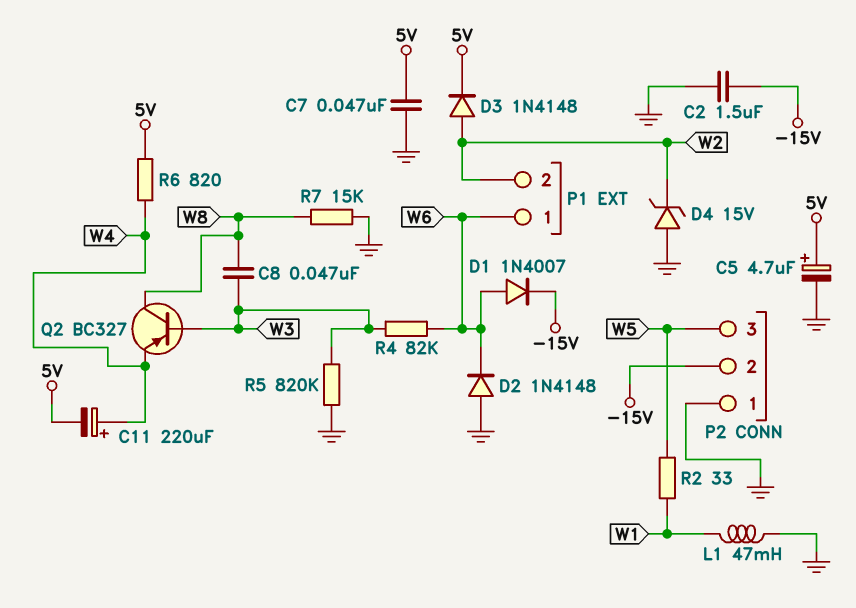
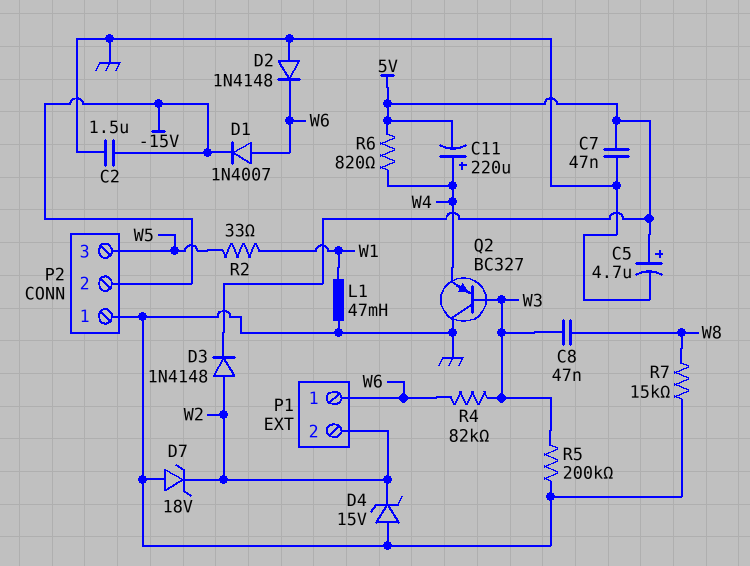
D7: none -> zener 18V (A GND, K W2)
Q2: PNP BC327 (B W3, C W8, E W4) -> PNP BC327 (B W3, C GND, E W4)
R5: 820k (GND, W3) -> 200k (GND, W3)

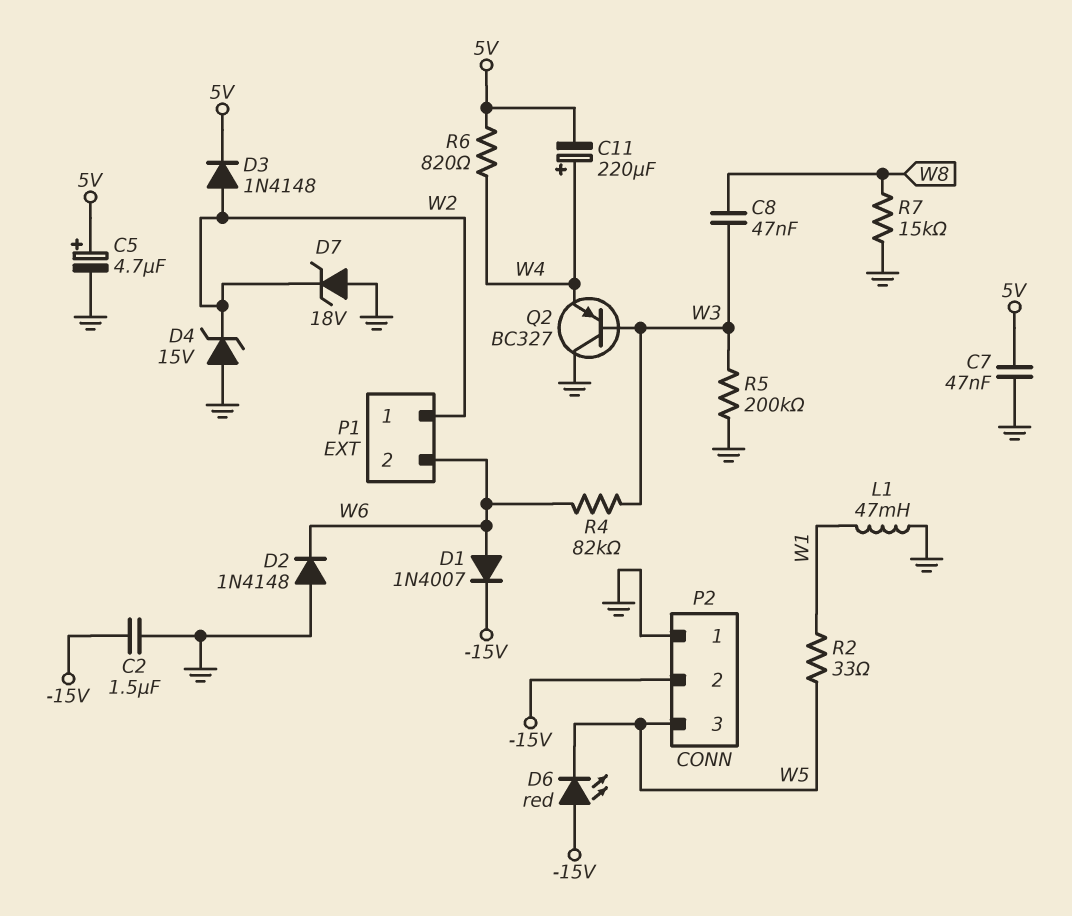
D6: none -> LED red (A -15V, K W5)
P1 pin 1: W6 -> W2
P1 pin 2: W2 -> W6

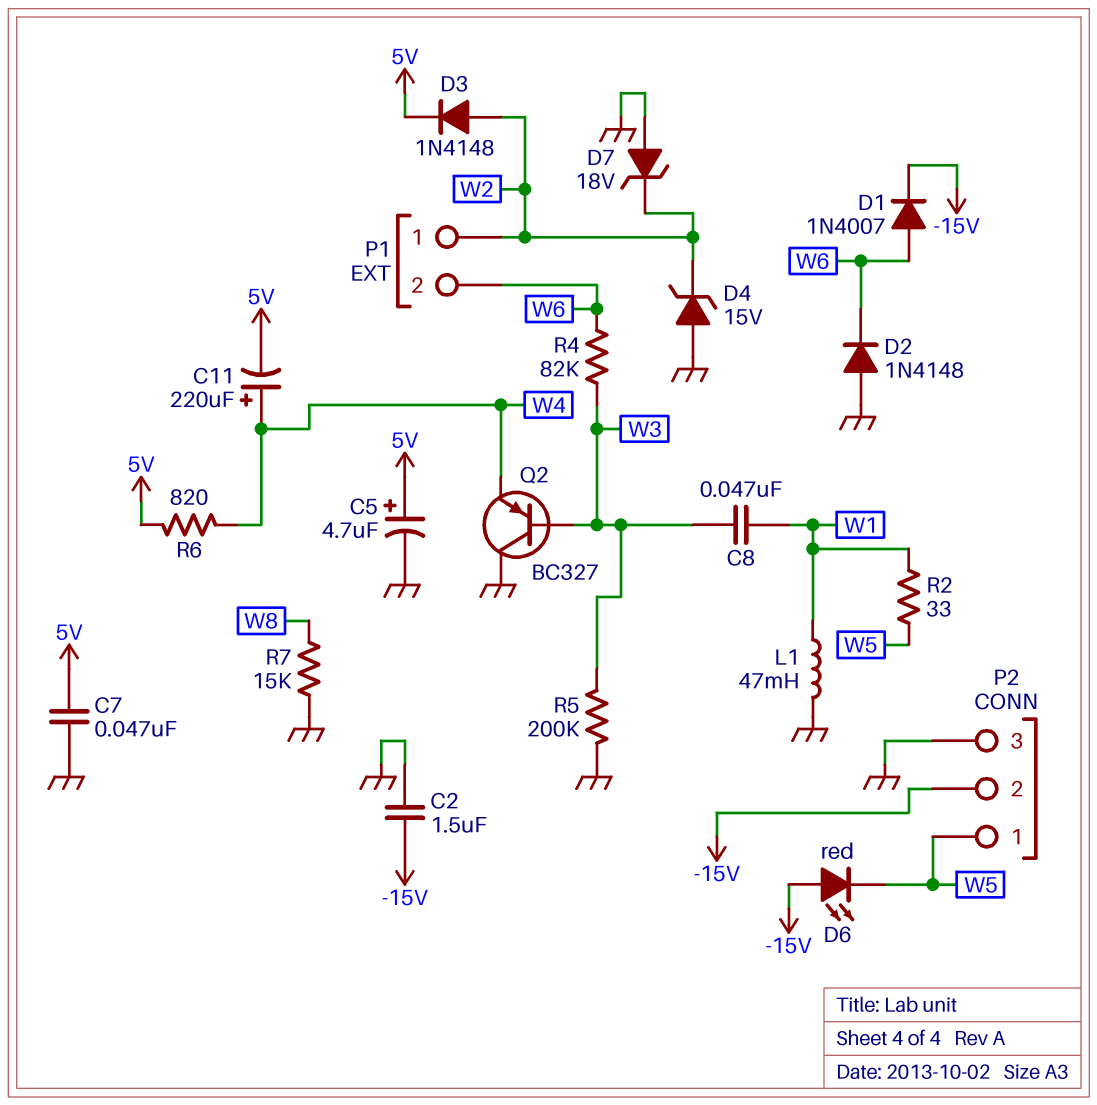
C8: 47nF (W3, W8) -> 47nF (W1, W3)
P2 pin 1: GND -> W5
P2 pin 3: W5 -> GND

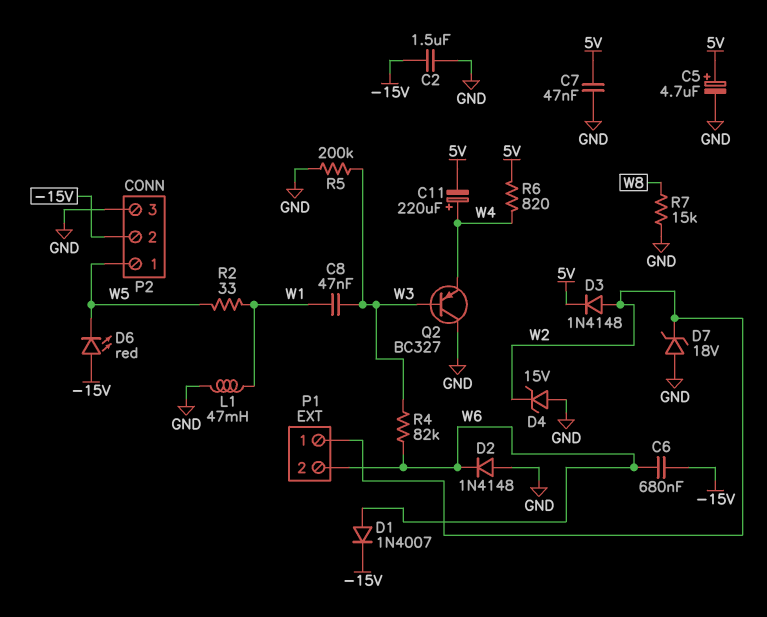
C6: none -> 680nF (-15V, W6)

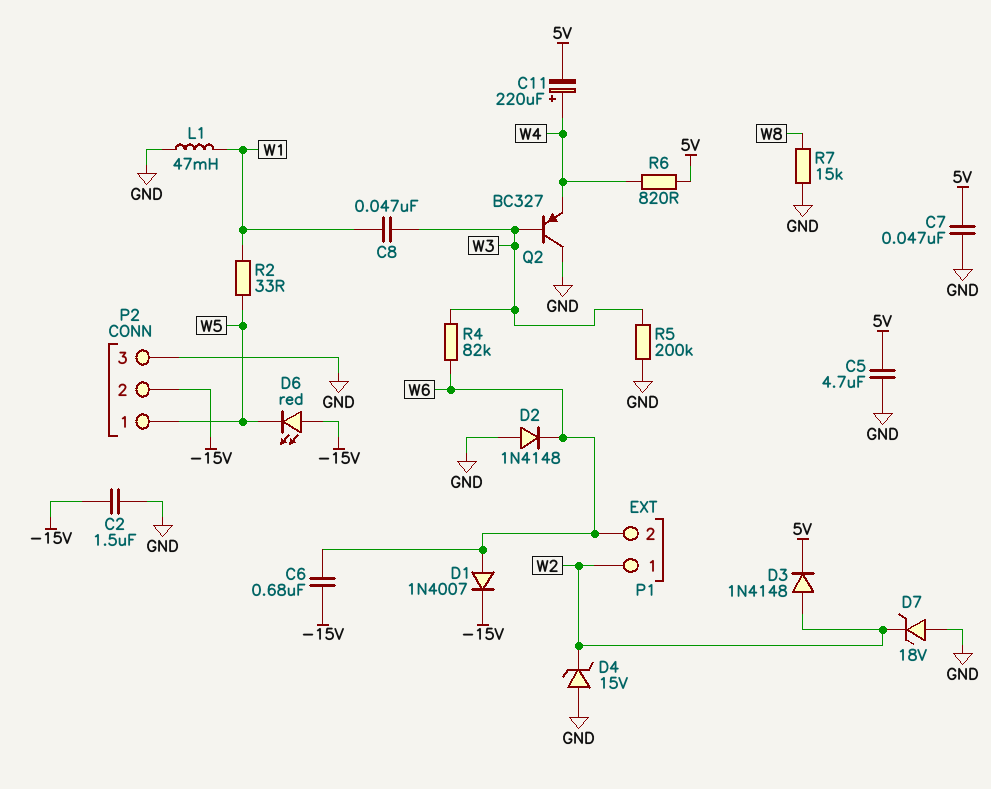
C5: 4.7uF (plus 5V, minus GND) -> 4.7uF (5V, GND)

